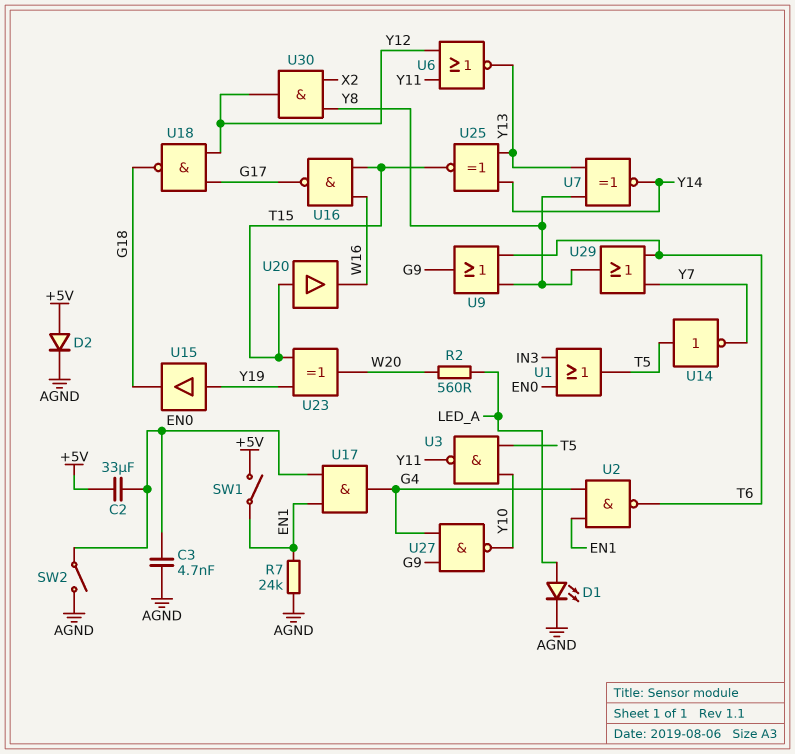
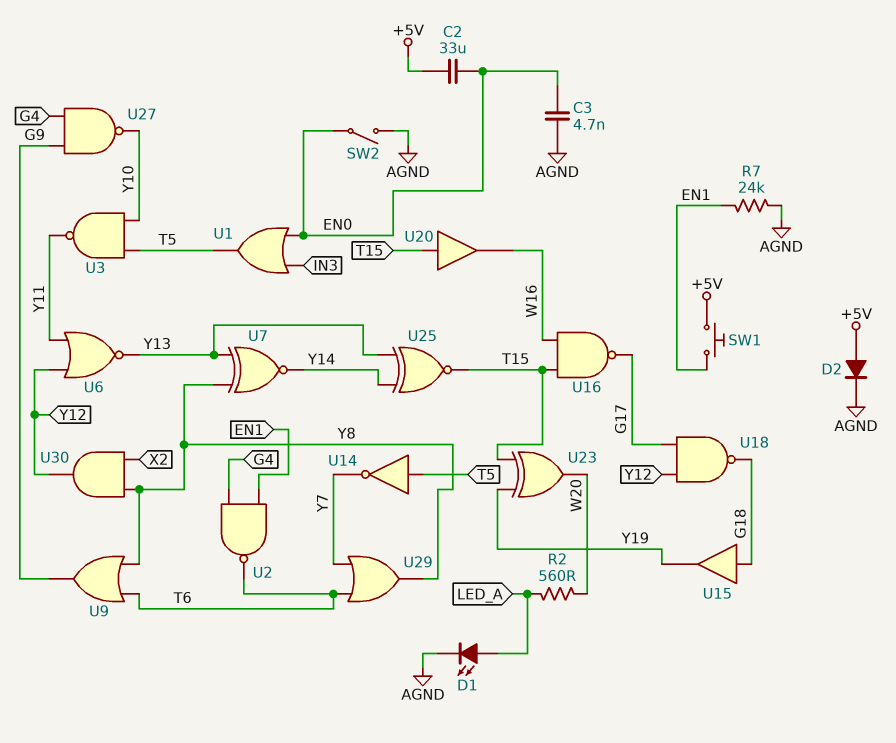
SW1: switch (+5V, EN1) -> button (+5V, EN1)
U15: buffer (in Y19, out G18) -> buffer (in G18, out Y19)
U17: AND (in EN0, in EN1, out G4) -> none

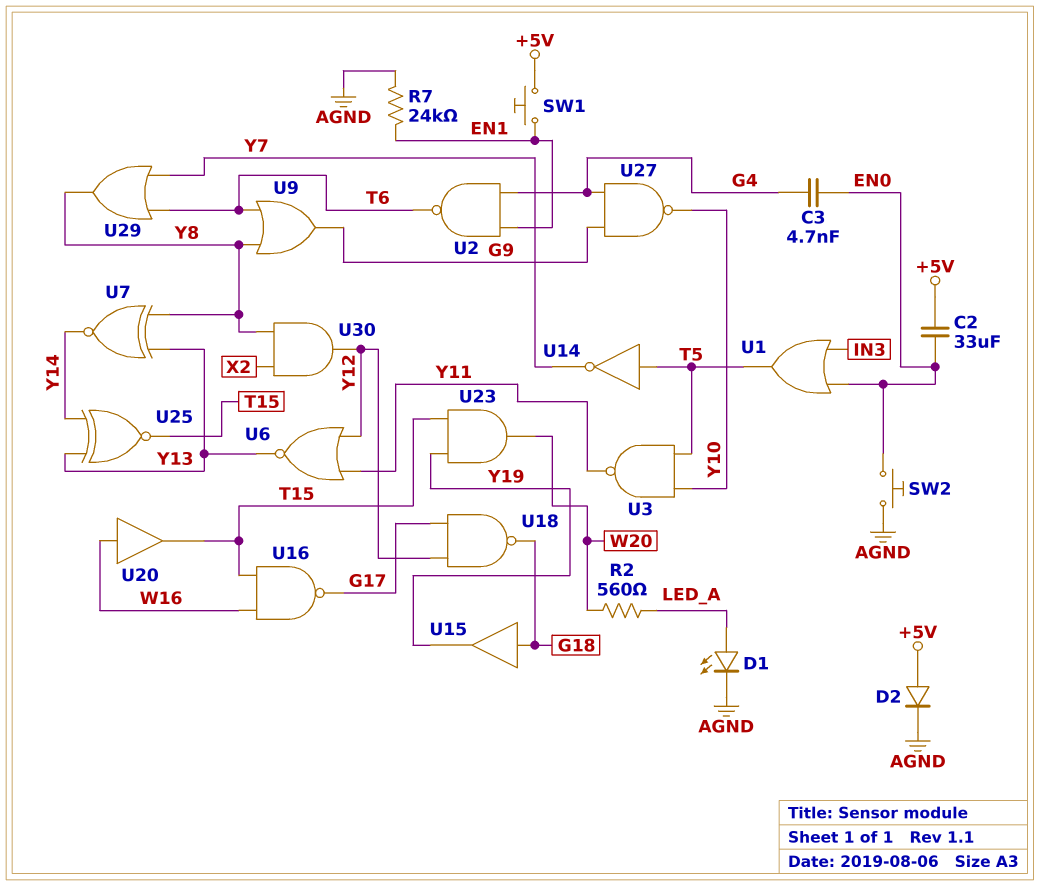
C3: 4.7nF (AGND, EN0) -> 4.7nF (EN0, G4)
SW2: switch (AGND, EN0) -> button (AGND, EN0)
U20: buffer (in T15, out W16) -> buffer (in W16, out T15)
U23: XOR (in T15, in Y19, out W20) -> AND (in T15, in Y19, out W20)

